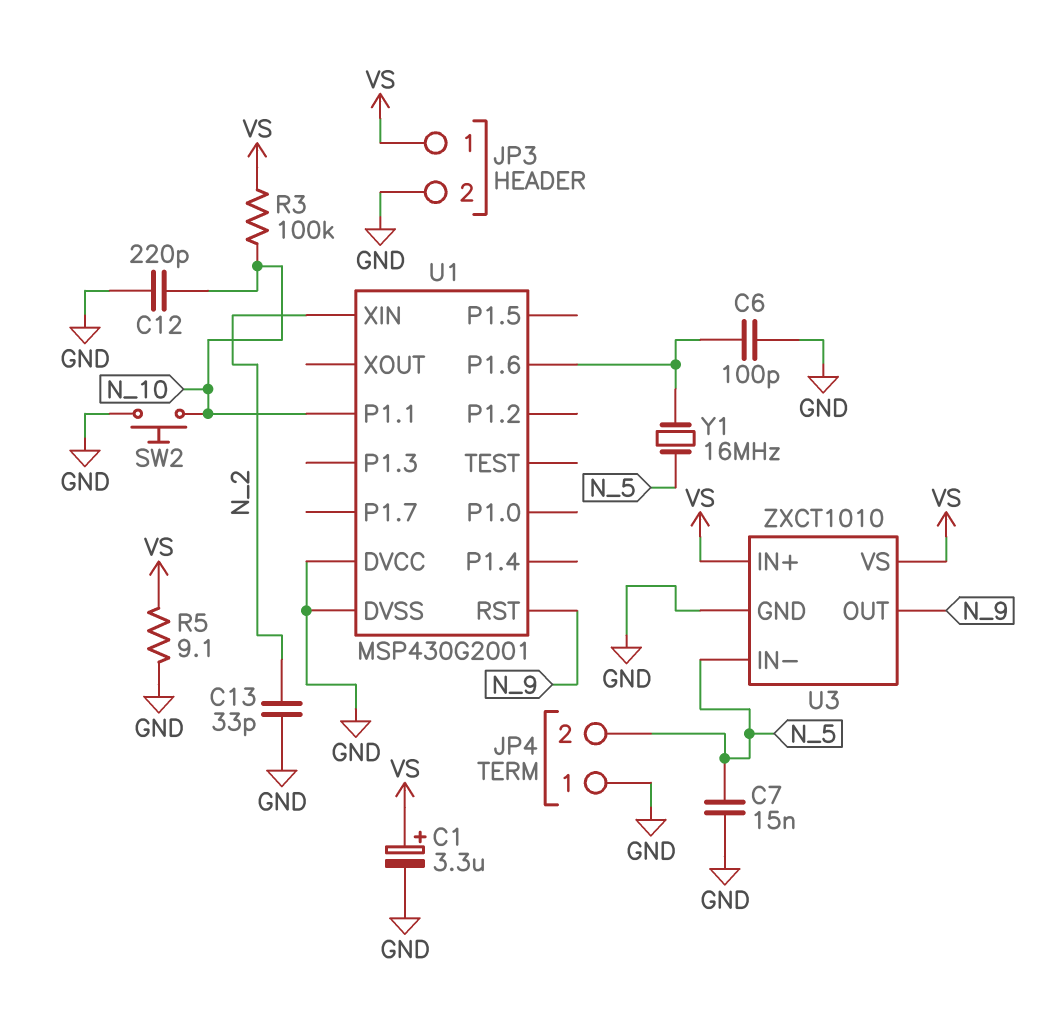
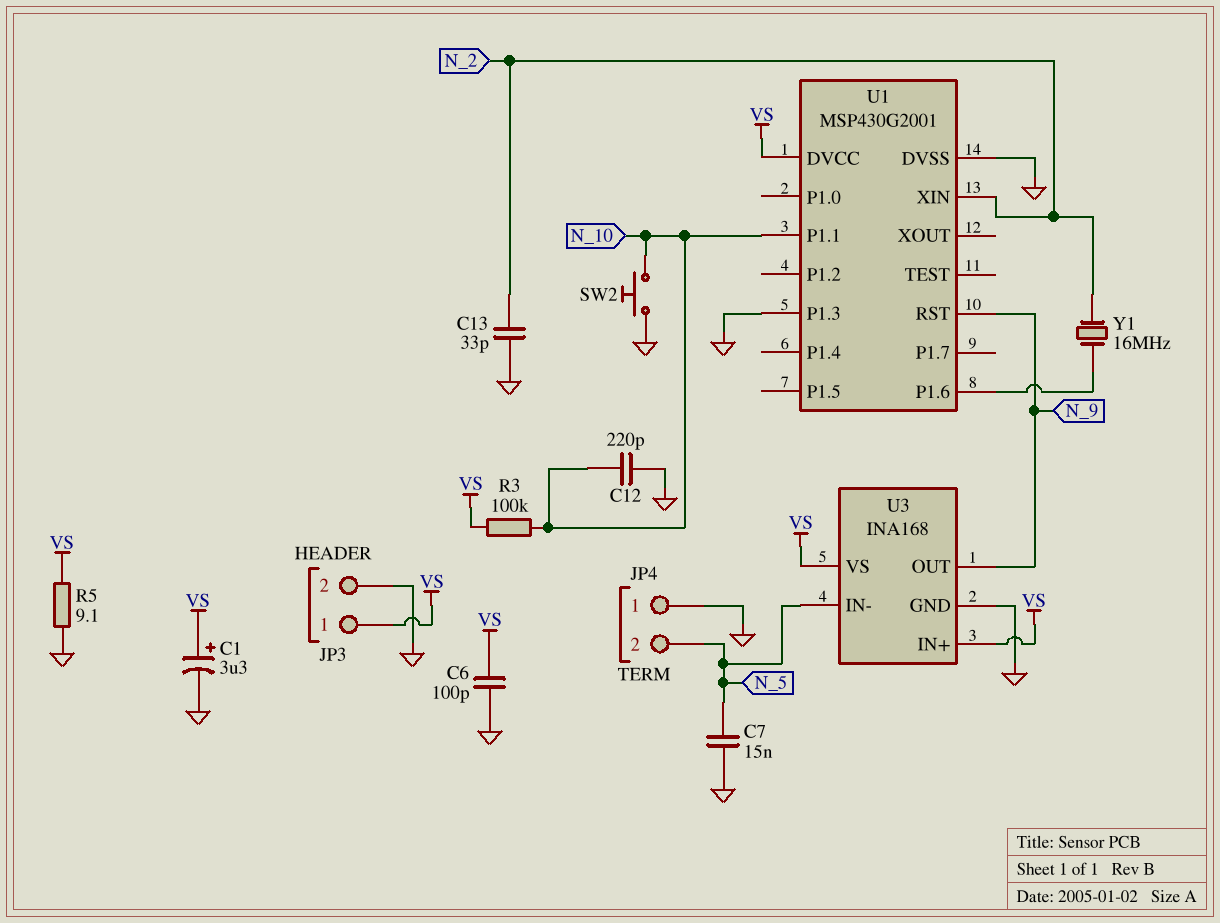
C6: 100pF (GND, U1/P1.6) -> 100pF (GND, VS)
U1 pin DVCC: GND -> VS
U1 pin P1.3: none -> GND
U3: ZXCT1010 -> INA168
Y1: 16MHz (N_5, U1/P1.6) -> 16MHz (N_2, U1/P1.6)

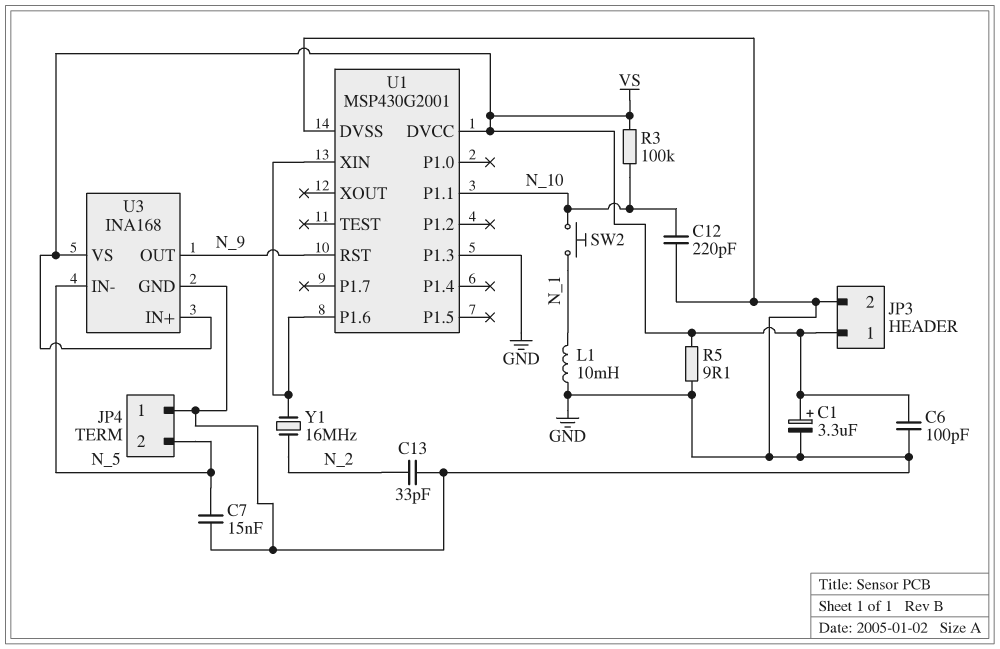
L1: none -> 10mH (GND, N_1)
SW2: button (GND, N_10) -> button (N_1, N_10)
U1 pin XIN: N_2 -> U1/P1.6

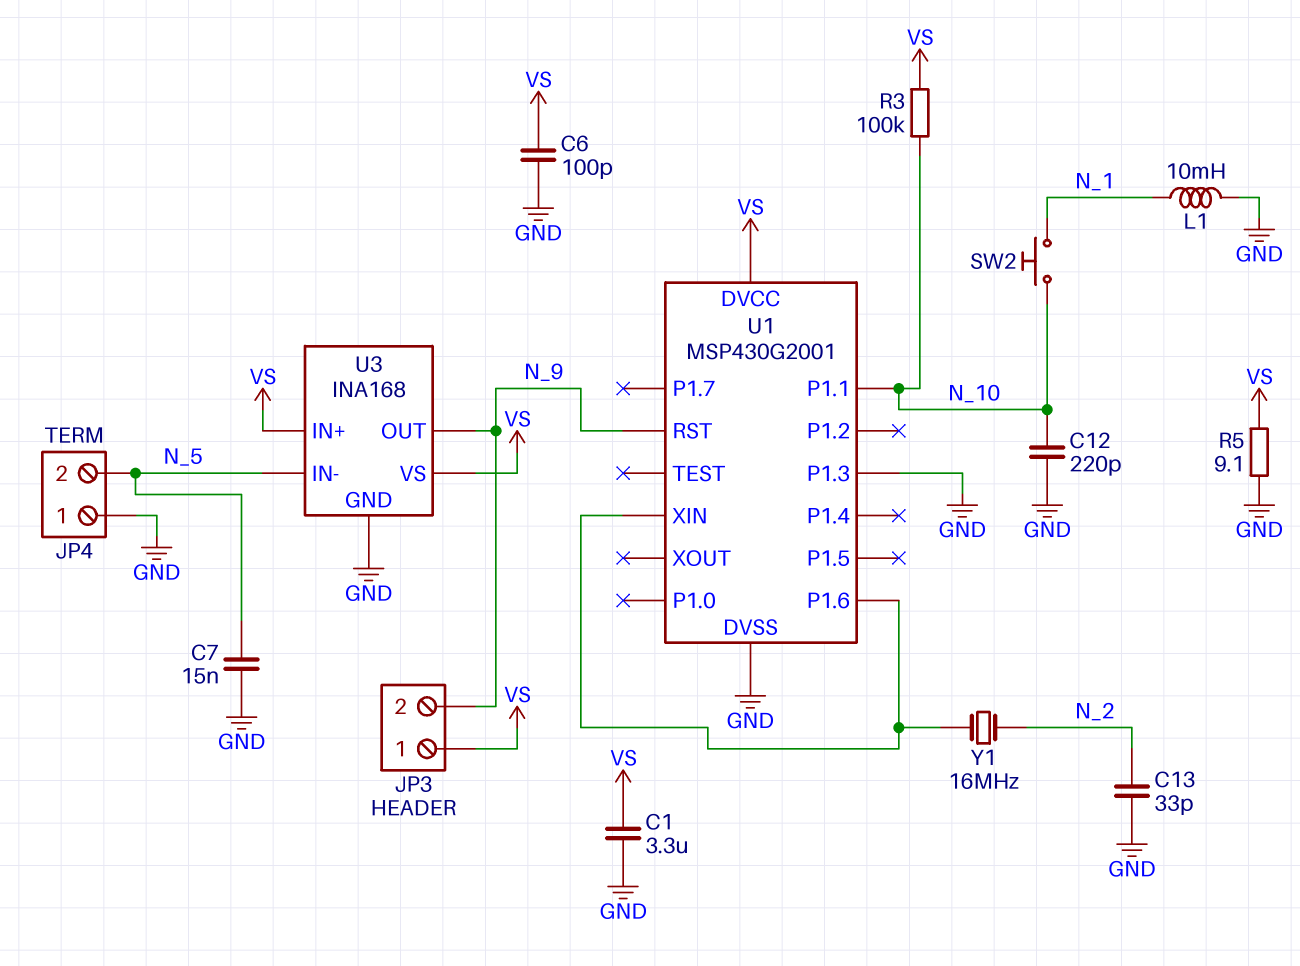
C1: 3.3uF (plus VS, minus GND) -> 3.3uF (GND, VS)
JP3 pin 2: GND -> N_9

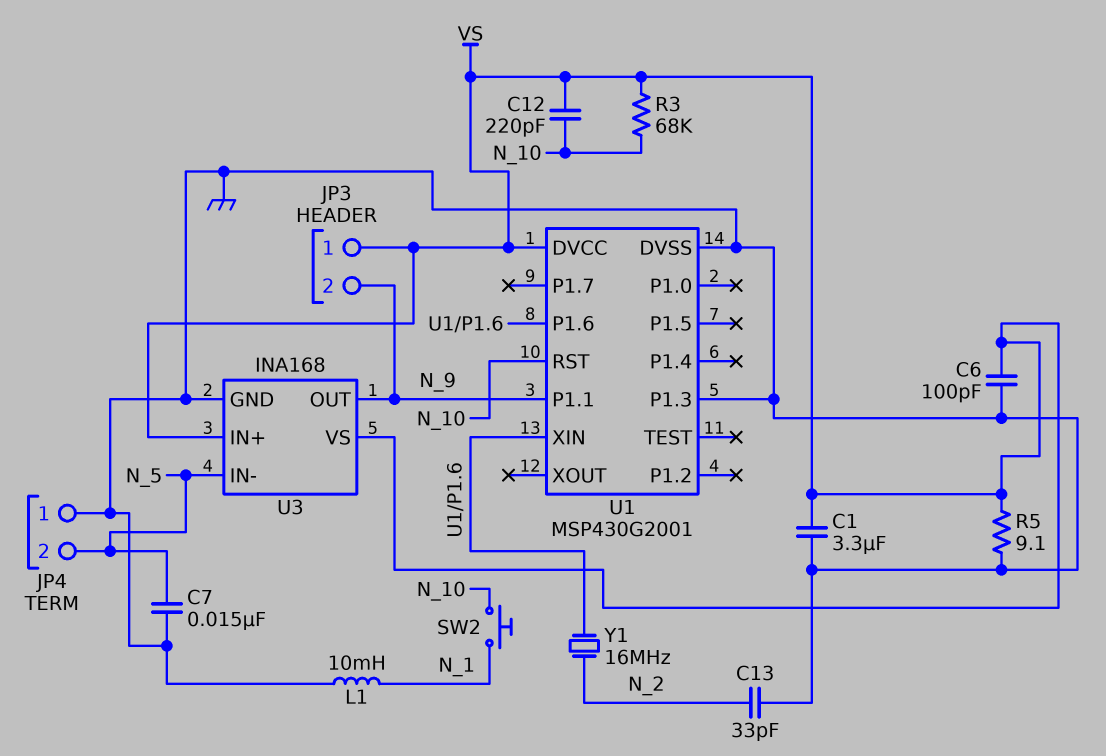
C12: 220pF (GND, N_10) -> 220pF (N_10, VS)
R3: 100k (N_10, VS) -> 68k (N_10, VS)
U1 pin P1.1: N_10 -> N_9
U1 pin RST: N_9 -> N_10

